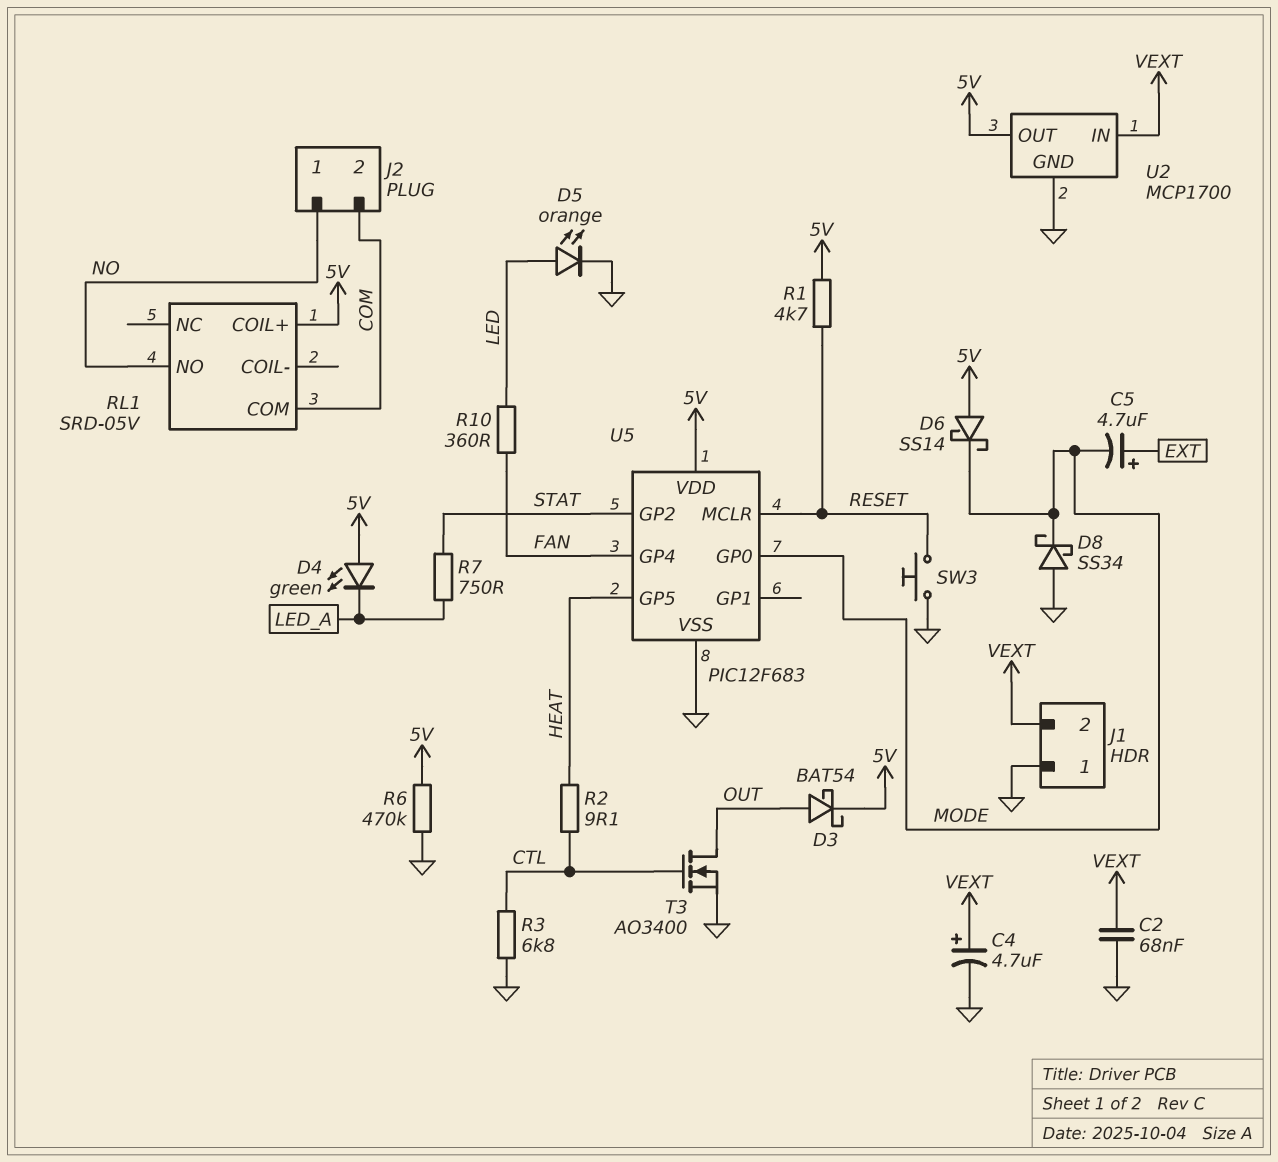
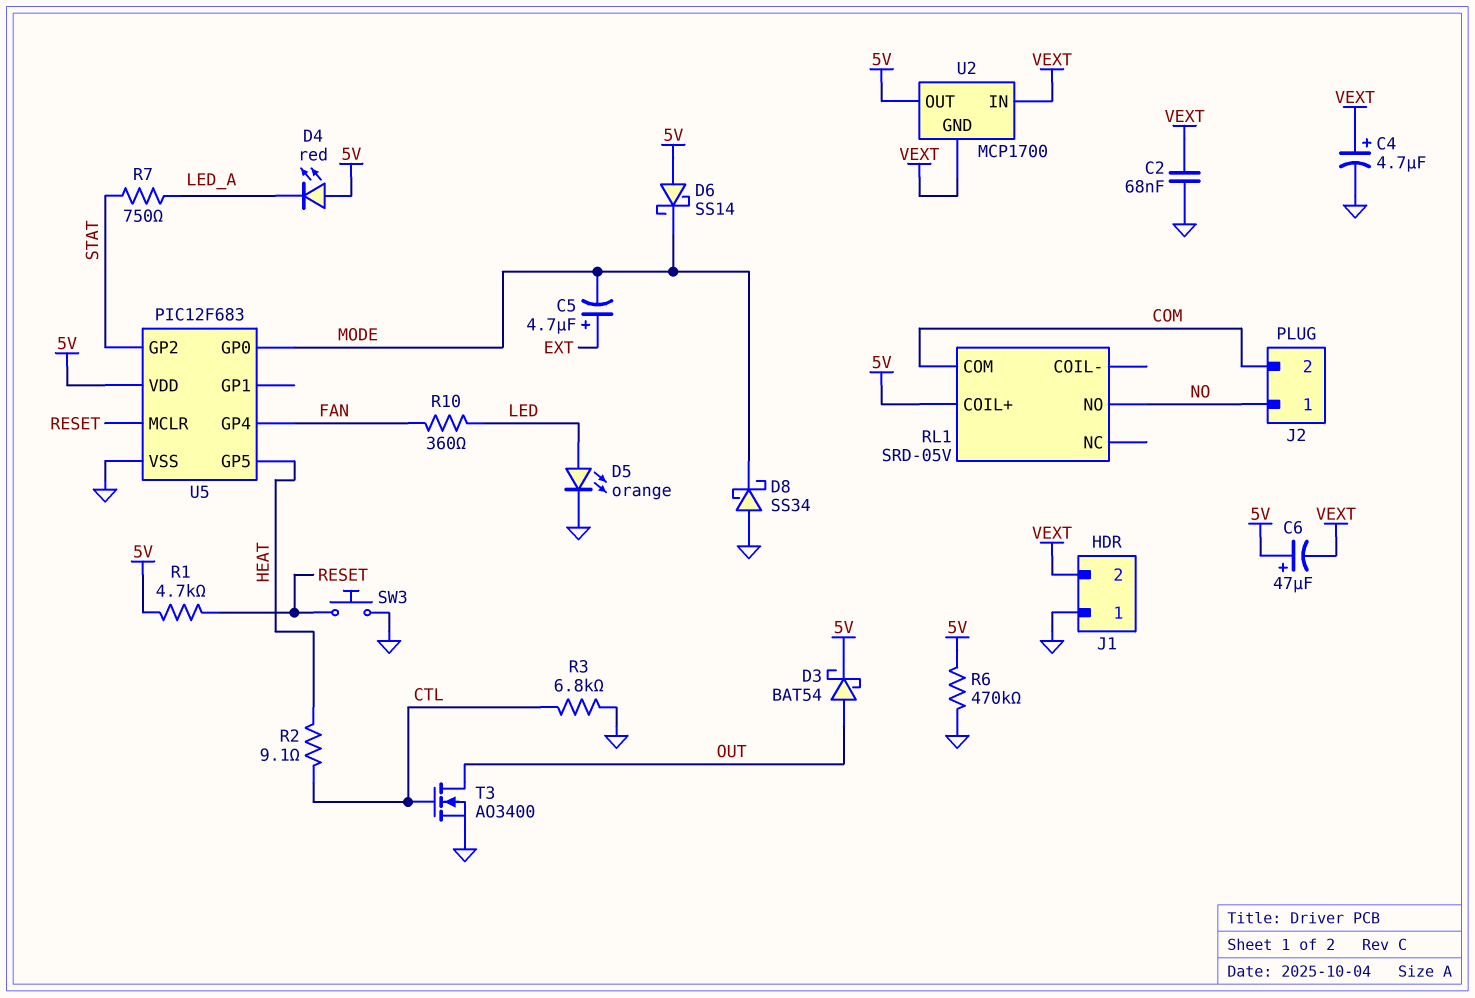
C6: none -> 47uF (plus 5V, minus VEXT)
D4: LED green (A 5V, K LED_A) -> LED red (A 5V, K LED_A)
U2 pin GND: GND -> VEXT

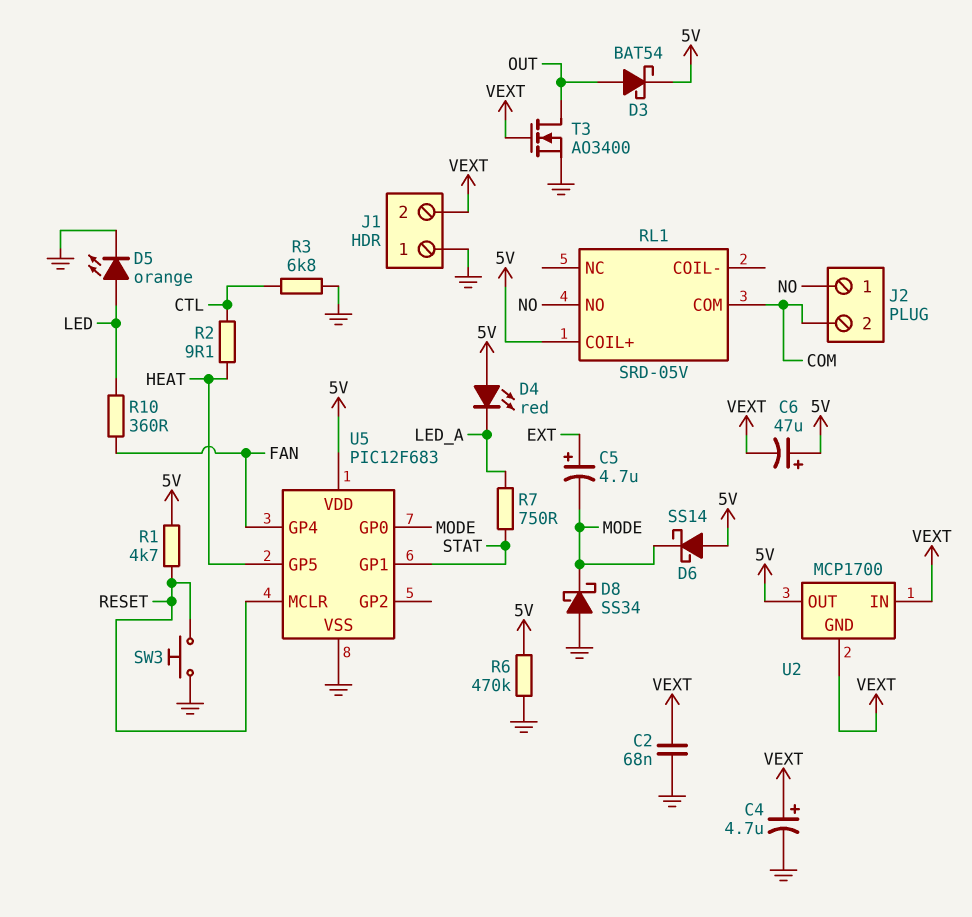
T3: NMOS AO3400 (G CTL, D OUT, S GND) -> NMOS AO3400 (G VEXT, D OUT, S GND)
U5 pin GP1: none -> STAT
U5 pin GP2: STAT -> none

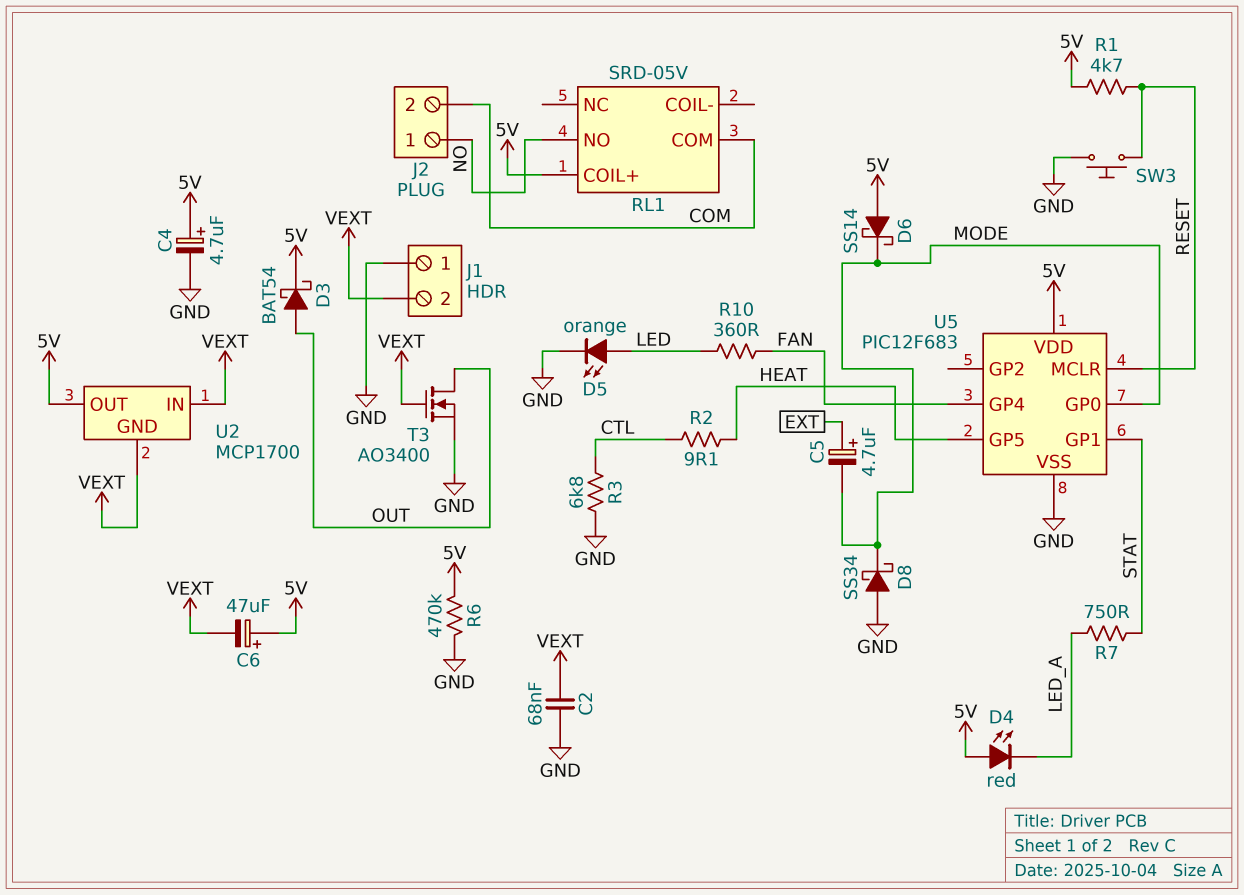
C4: 4.7uF (plus VEXT, minus GND) -> 4.7uF (plus 5V, minus GND)

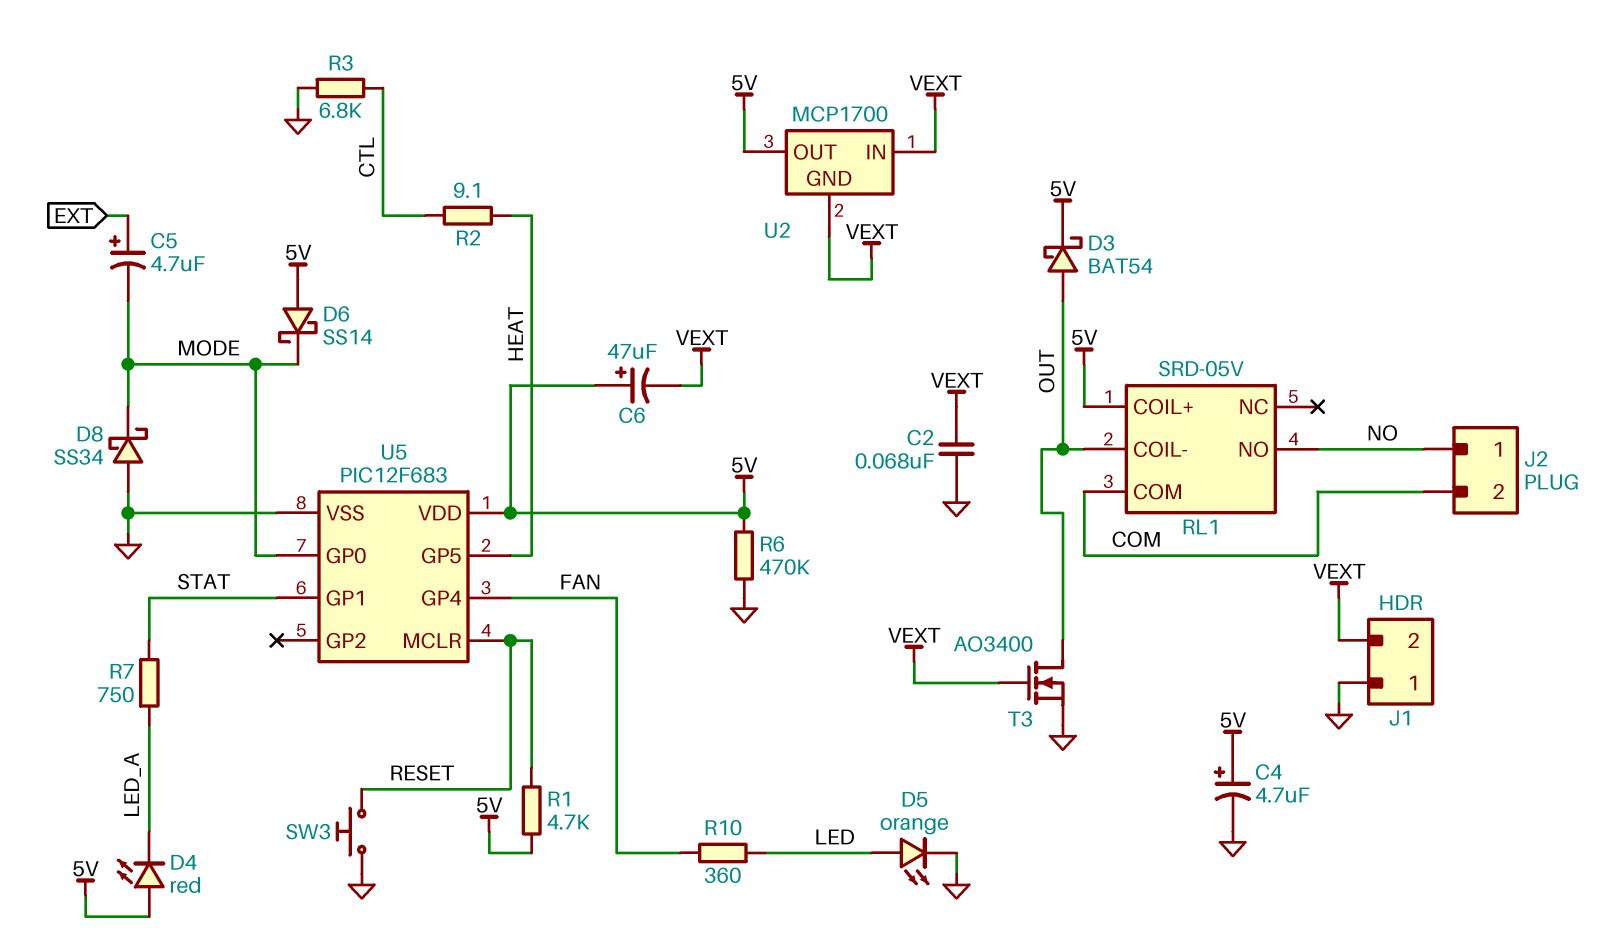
RL1 pin COIL-: none -> OUT

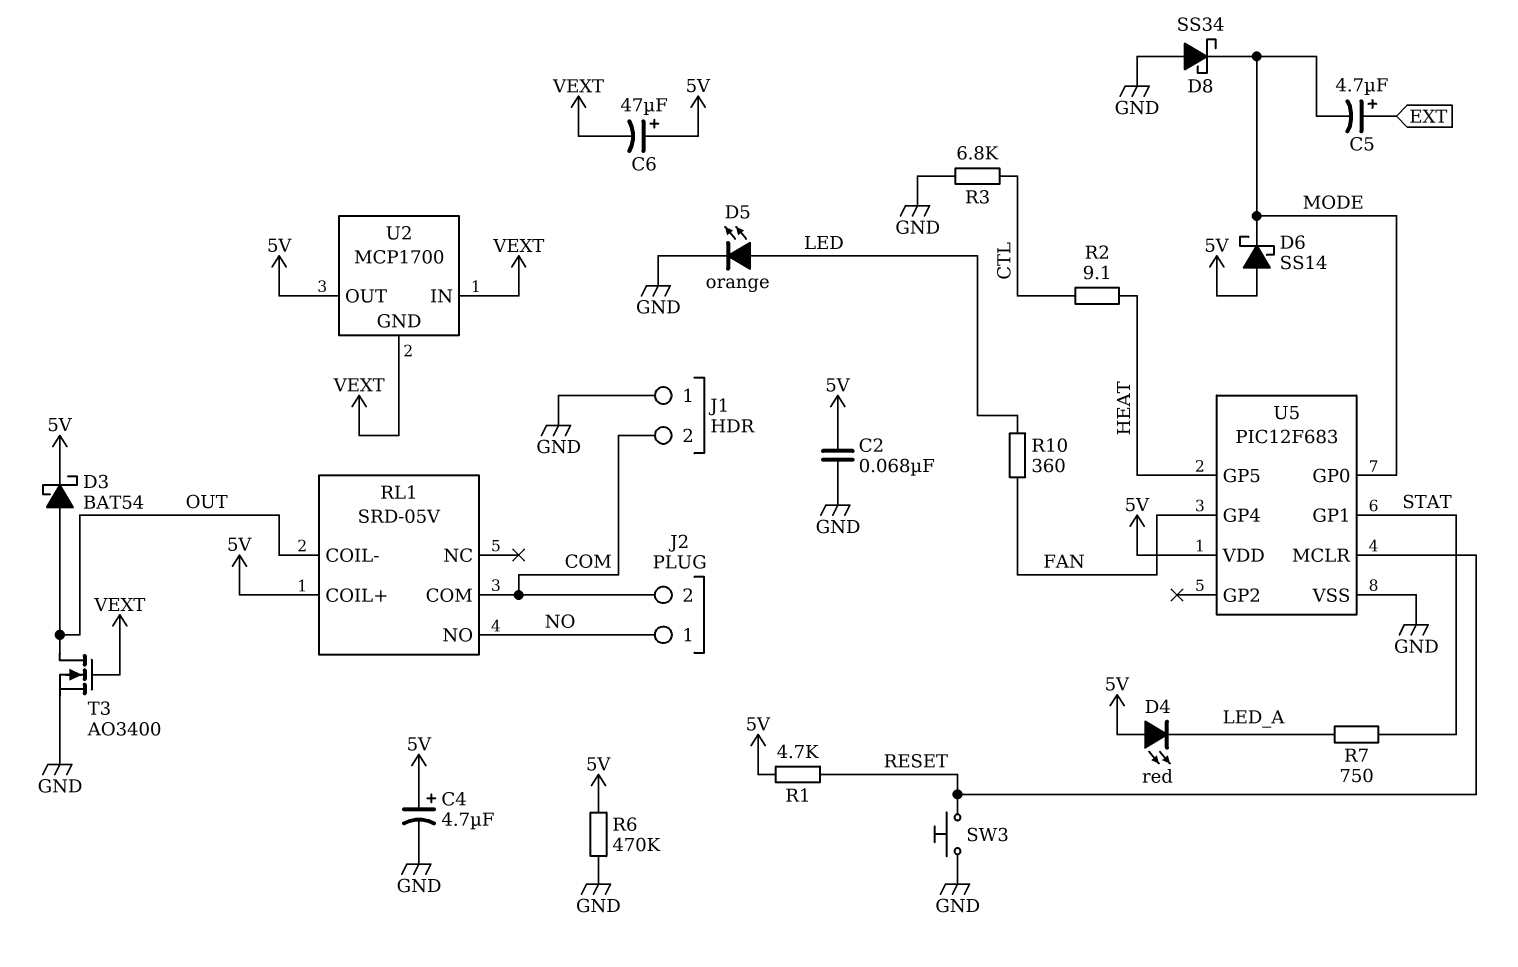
C2: 68nF (GND, VEXT) -> 68nF (5V, GND)
J1 pin 2: VEXT -> COM

